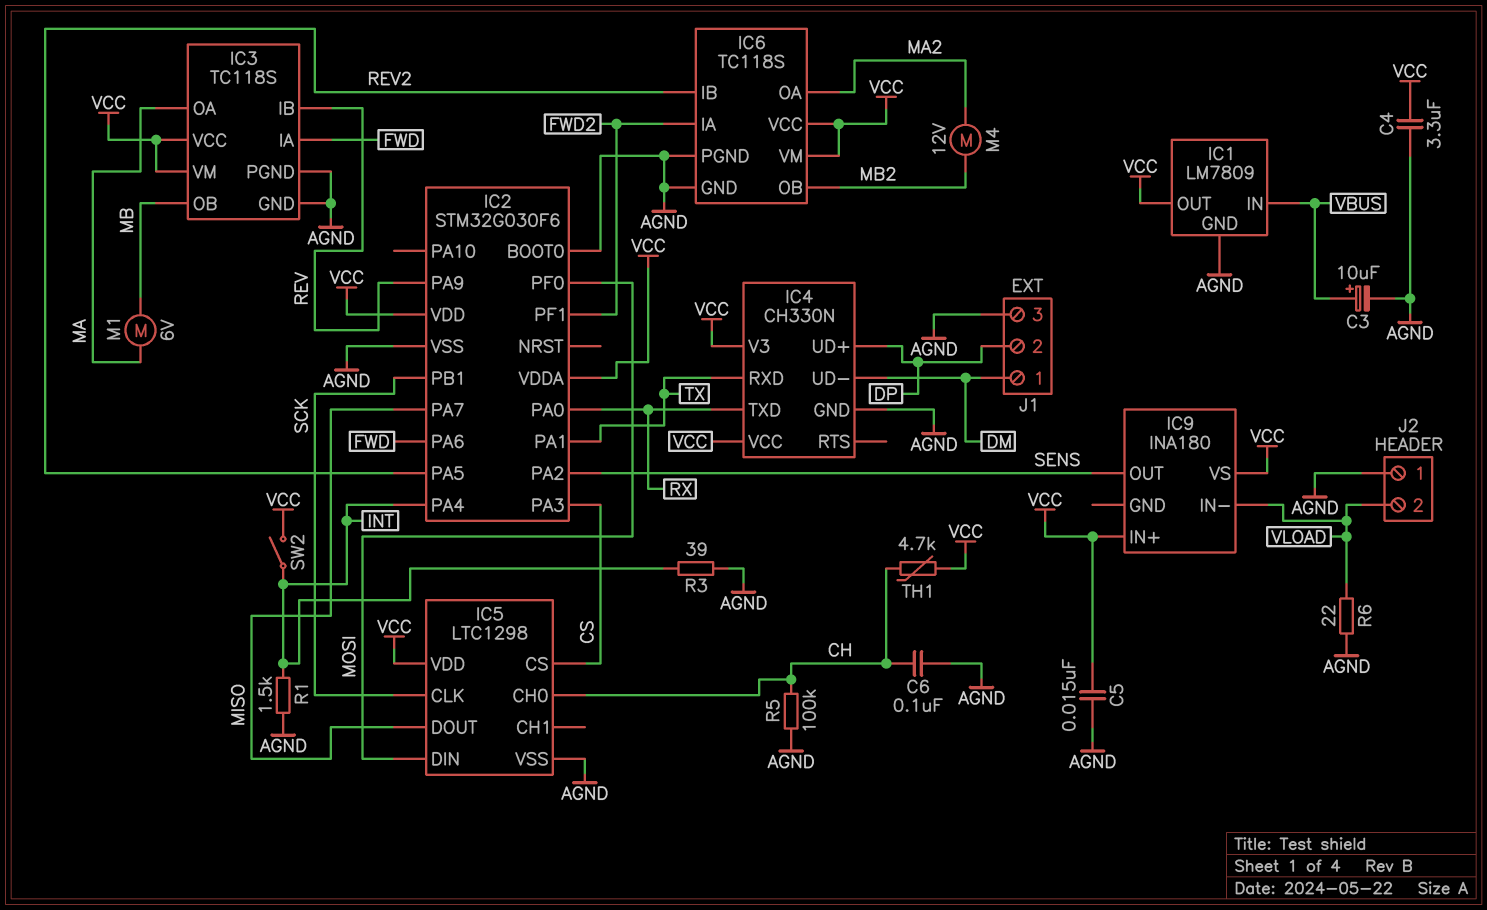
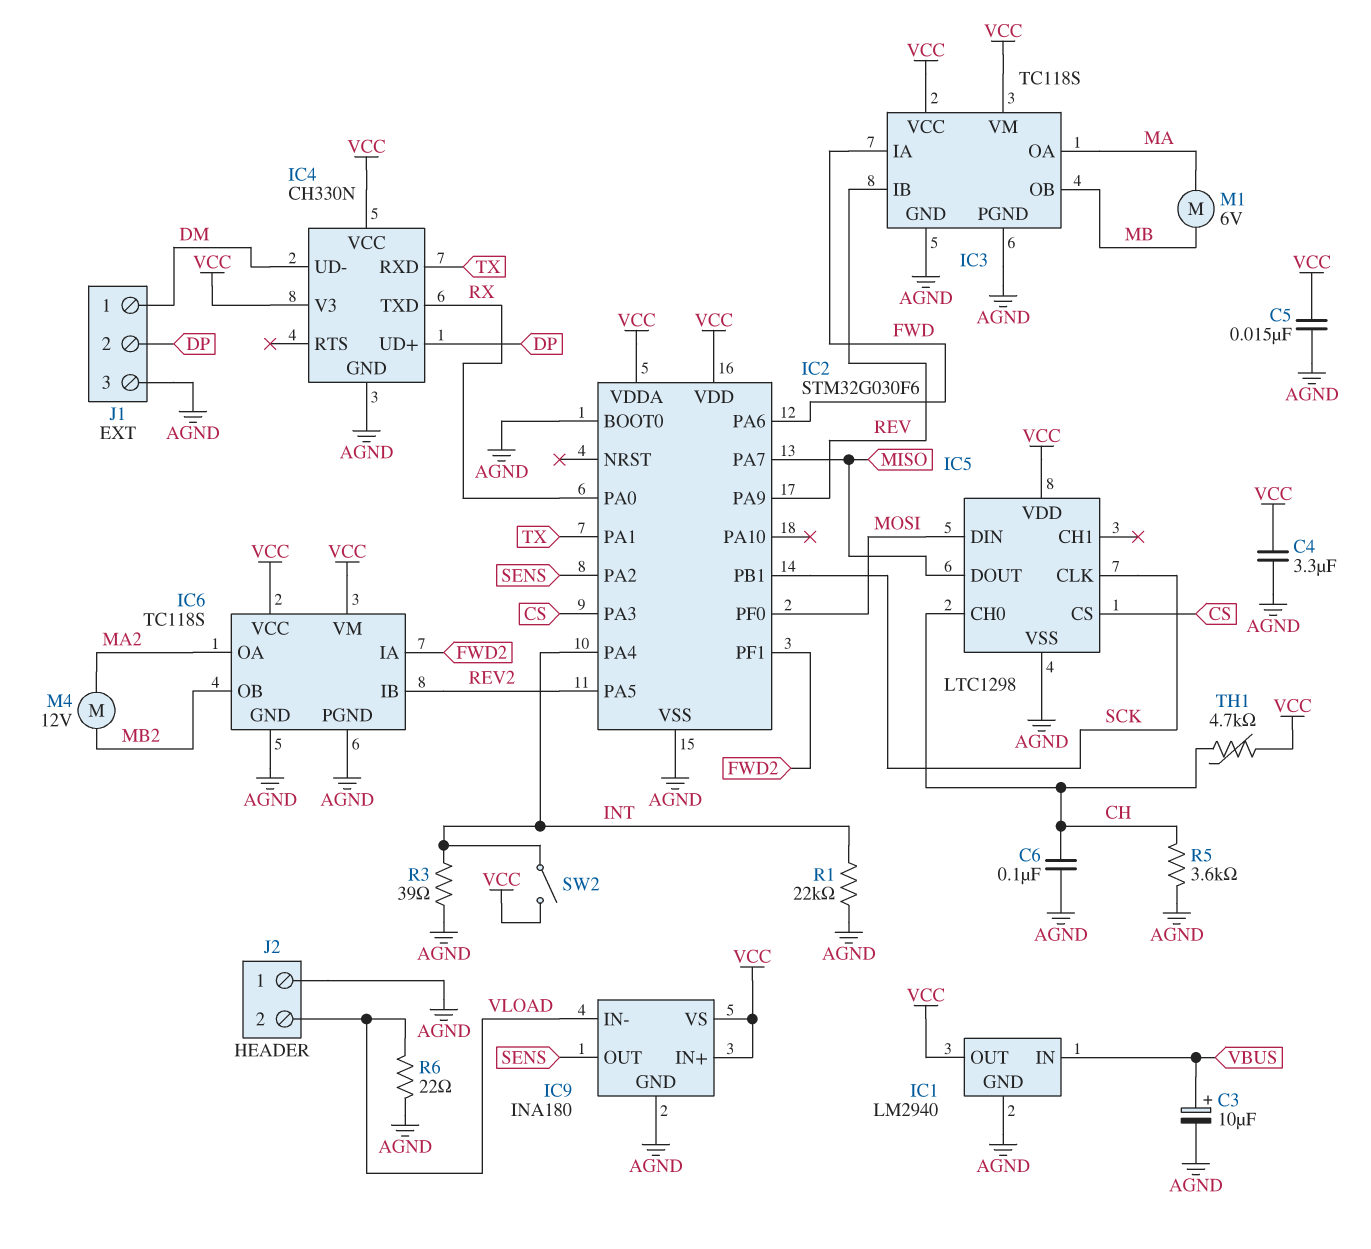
IC1: LM7809 -> LM2940
IC9 pin GND: none -> AGND
R1: 1.5k (AGND, INT) -> 22k (AGND, INT)
R5: 100k (AGND, CH) -> 3.6k (AGND, CH)

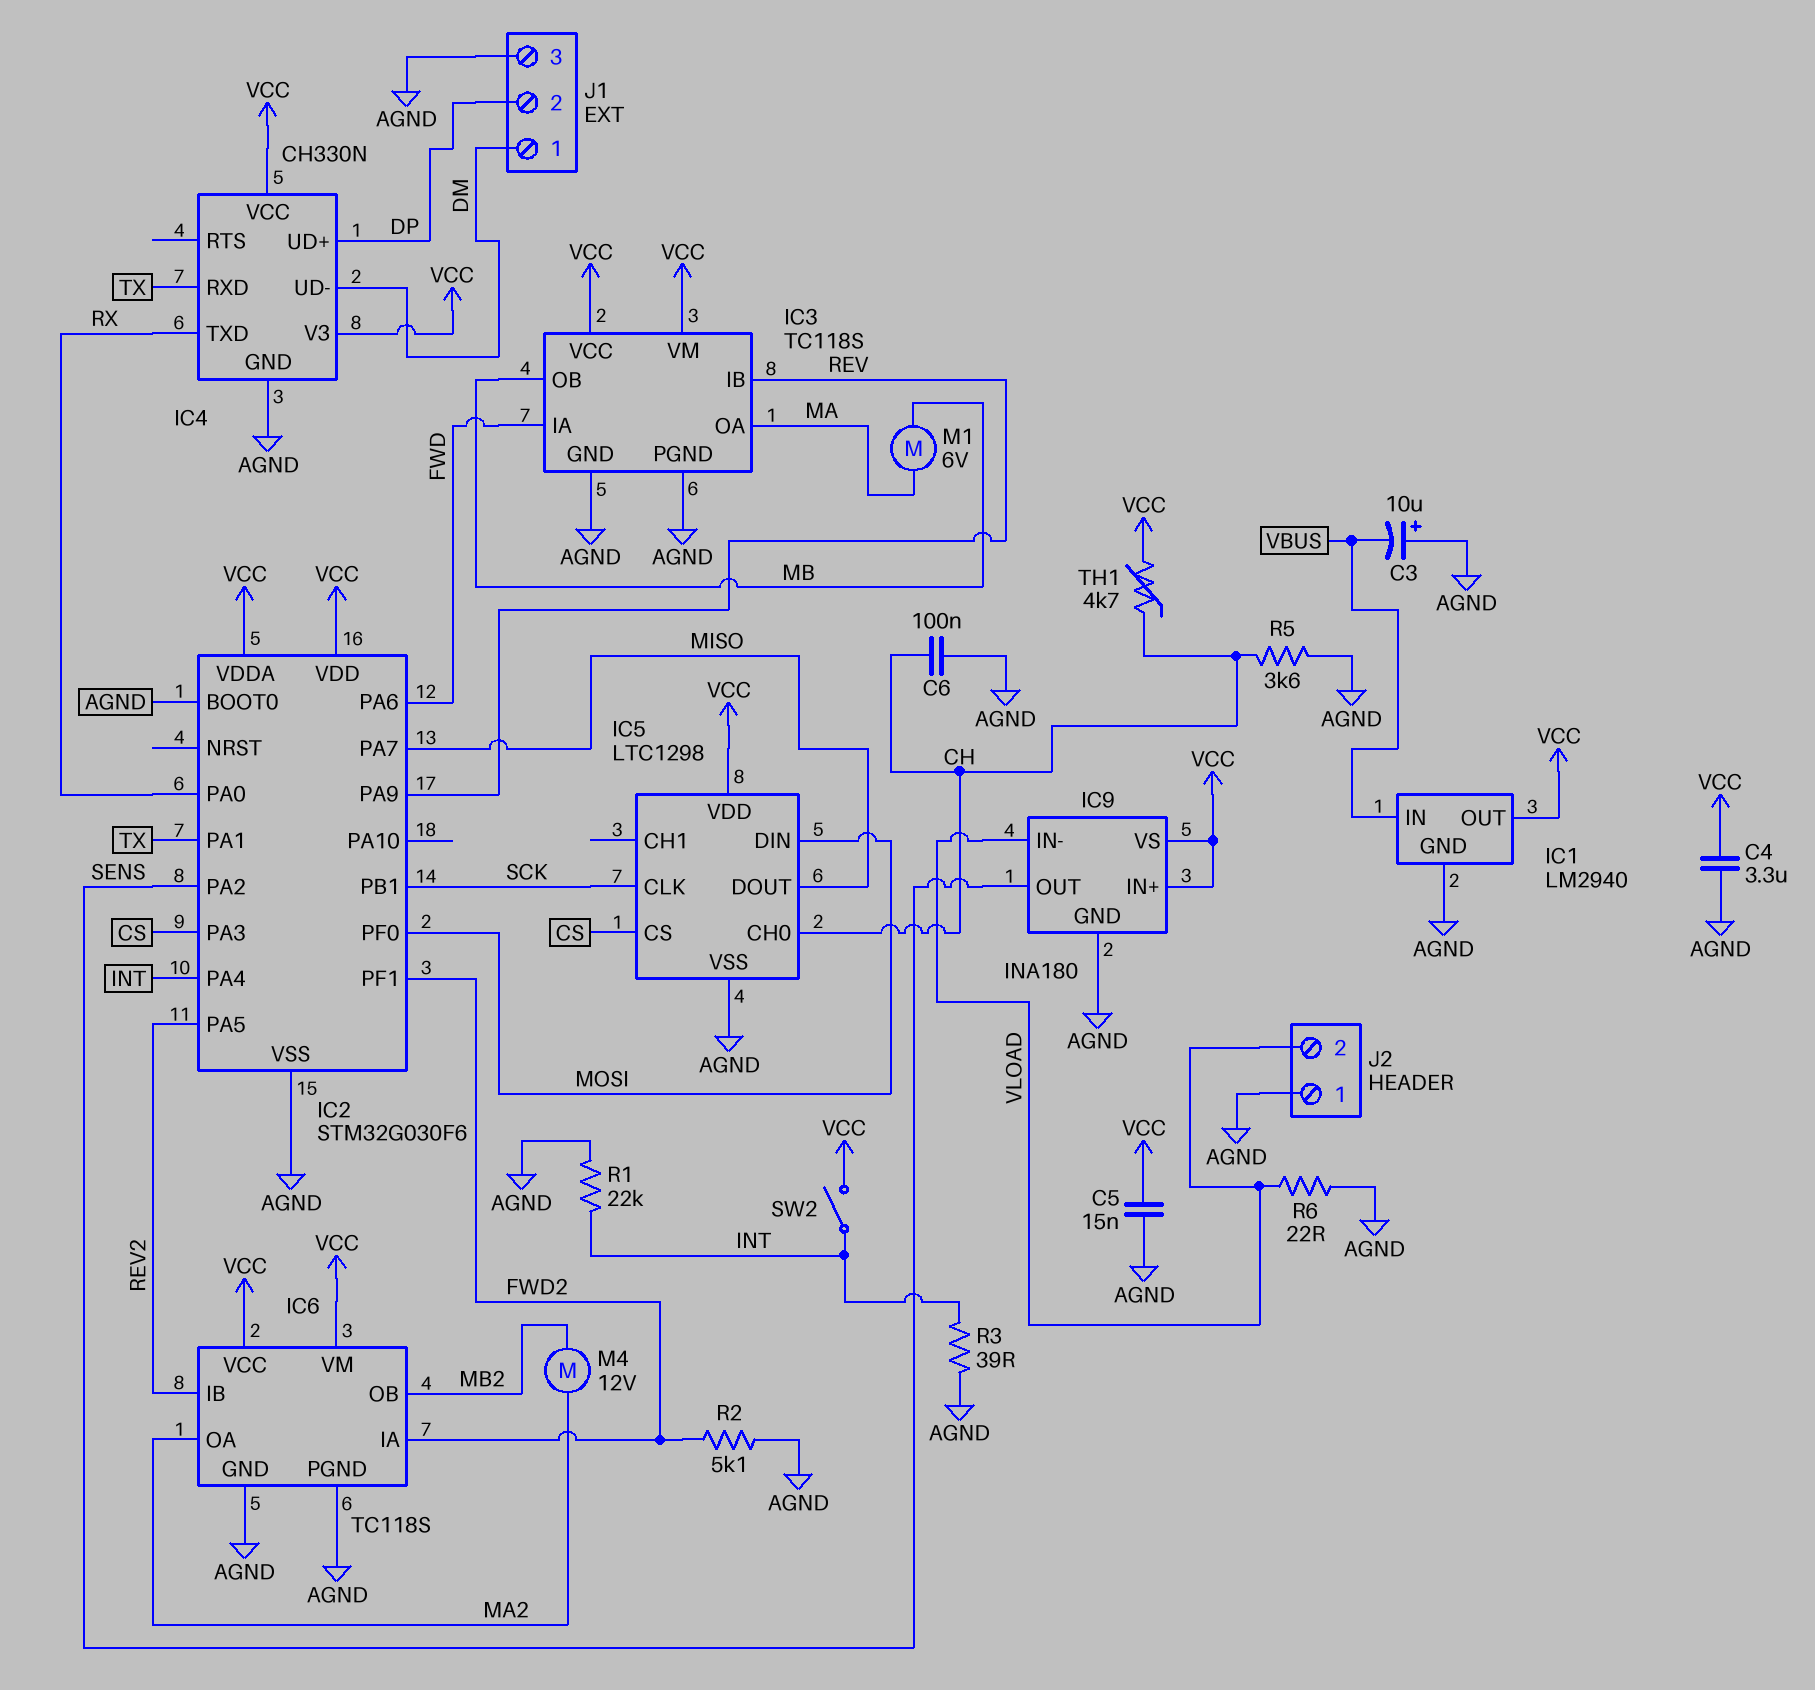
C3: 10uF (plus VBUS, minus AGND) -> 10uF (plus AGND, minus VBUS)
R2: none -> 5.1k (AGND, FWD2)

